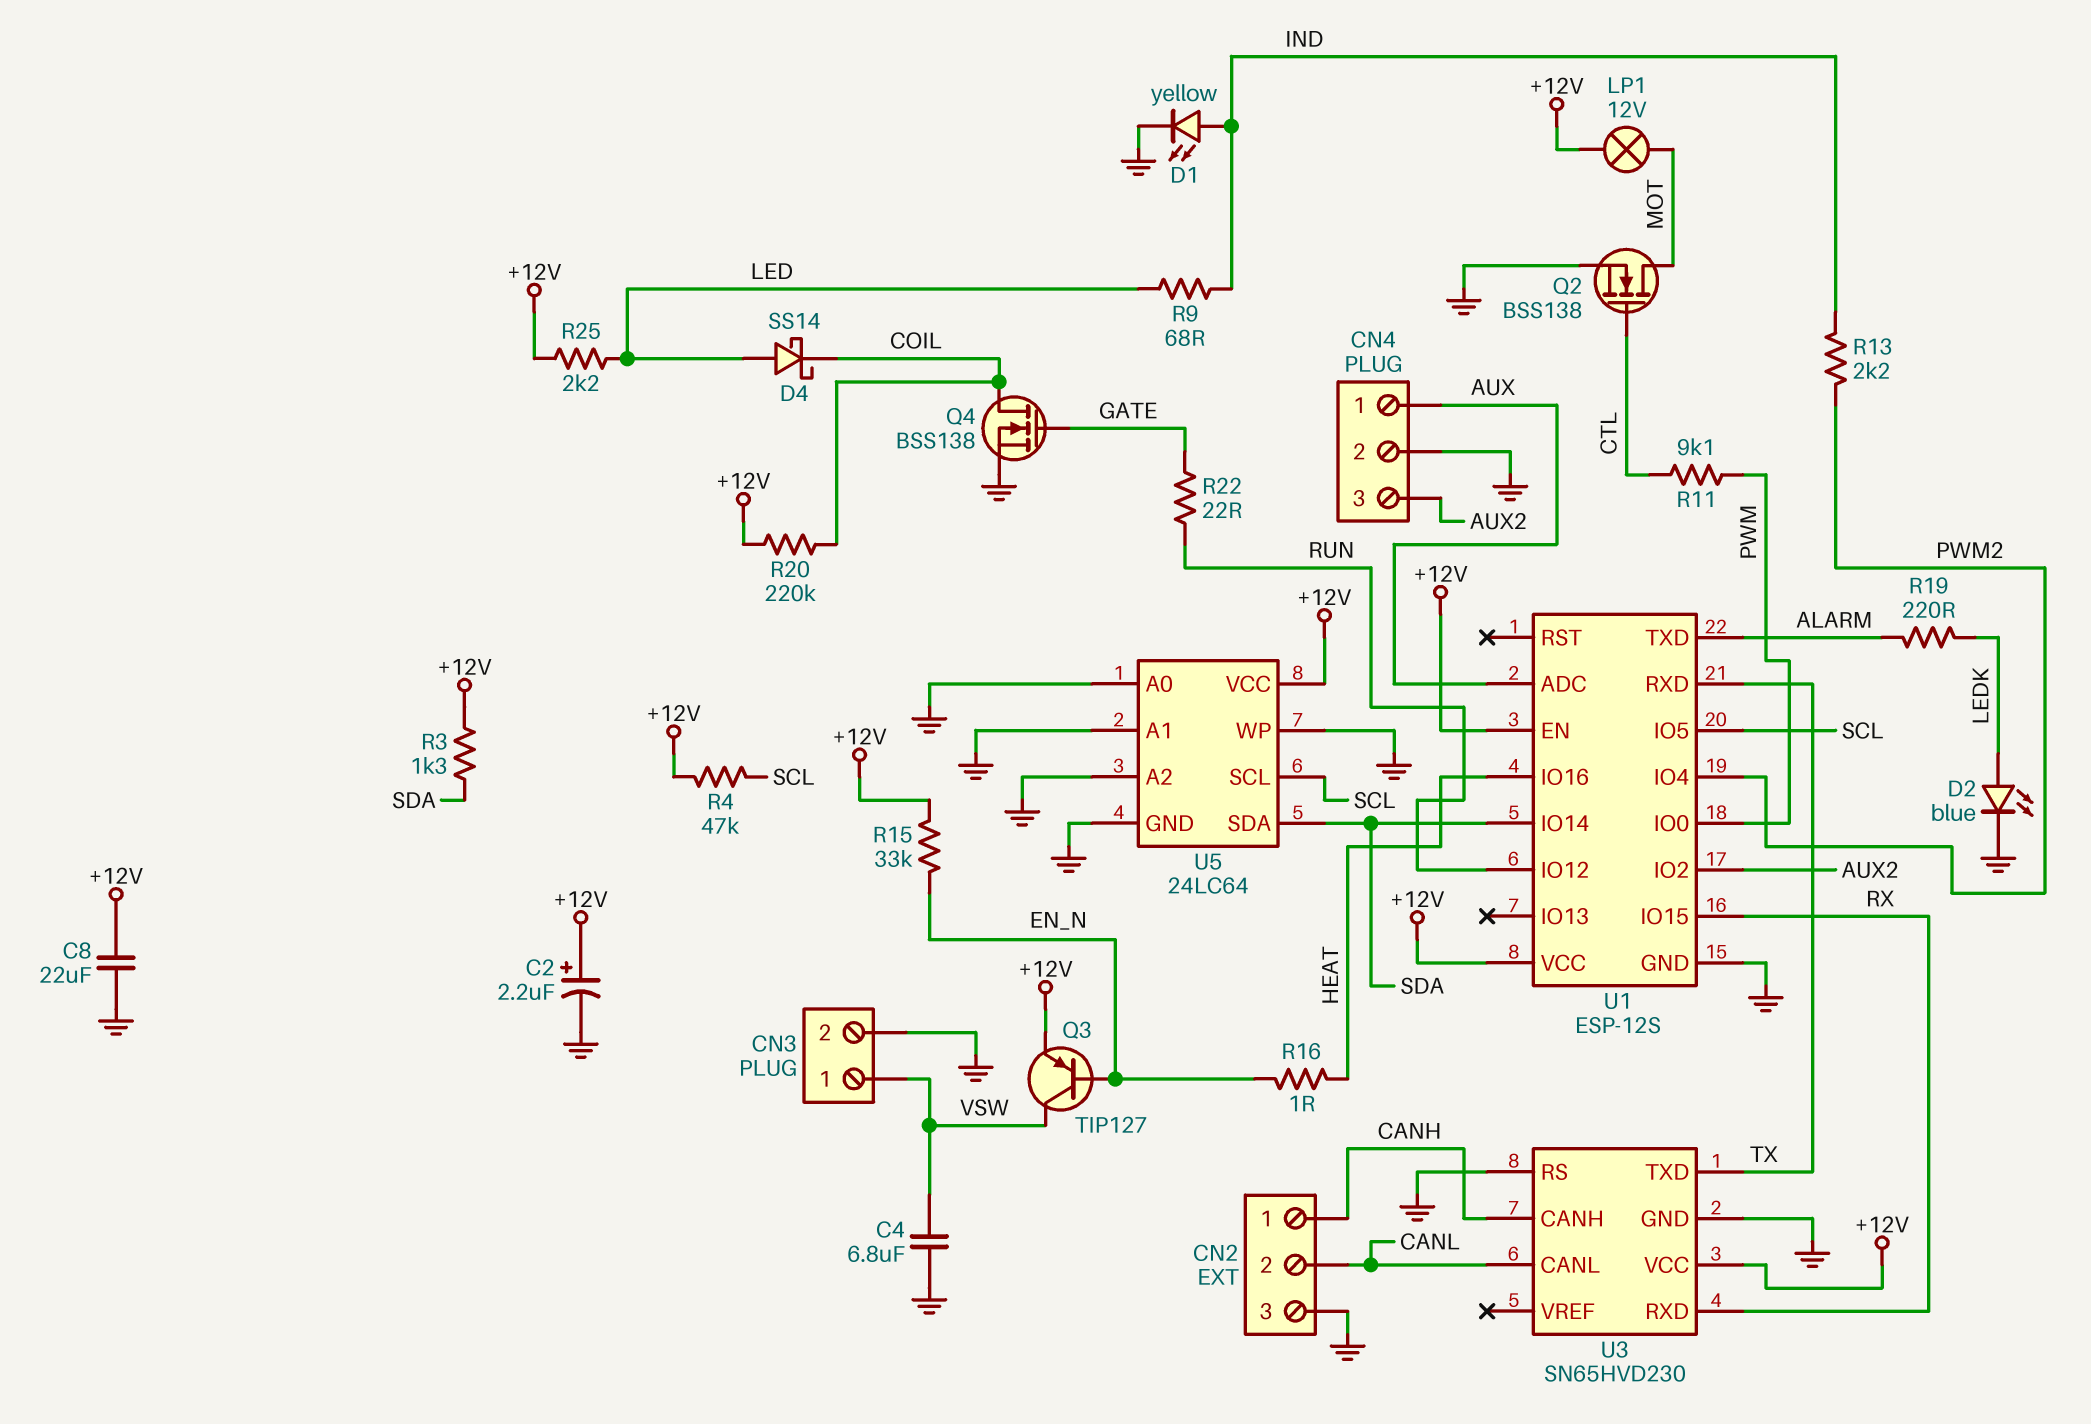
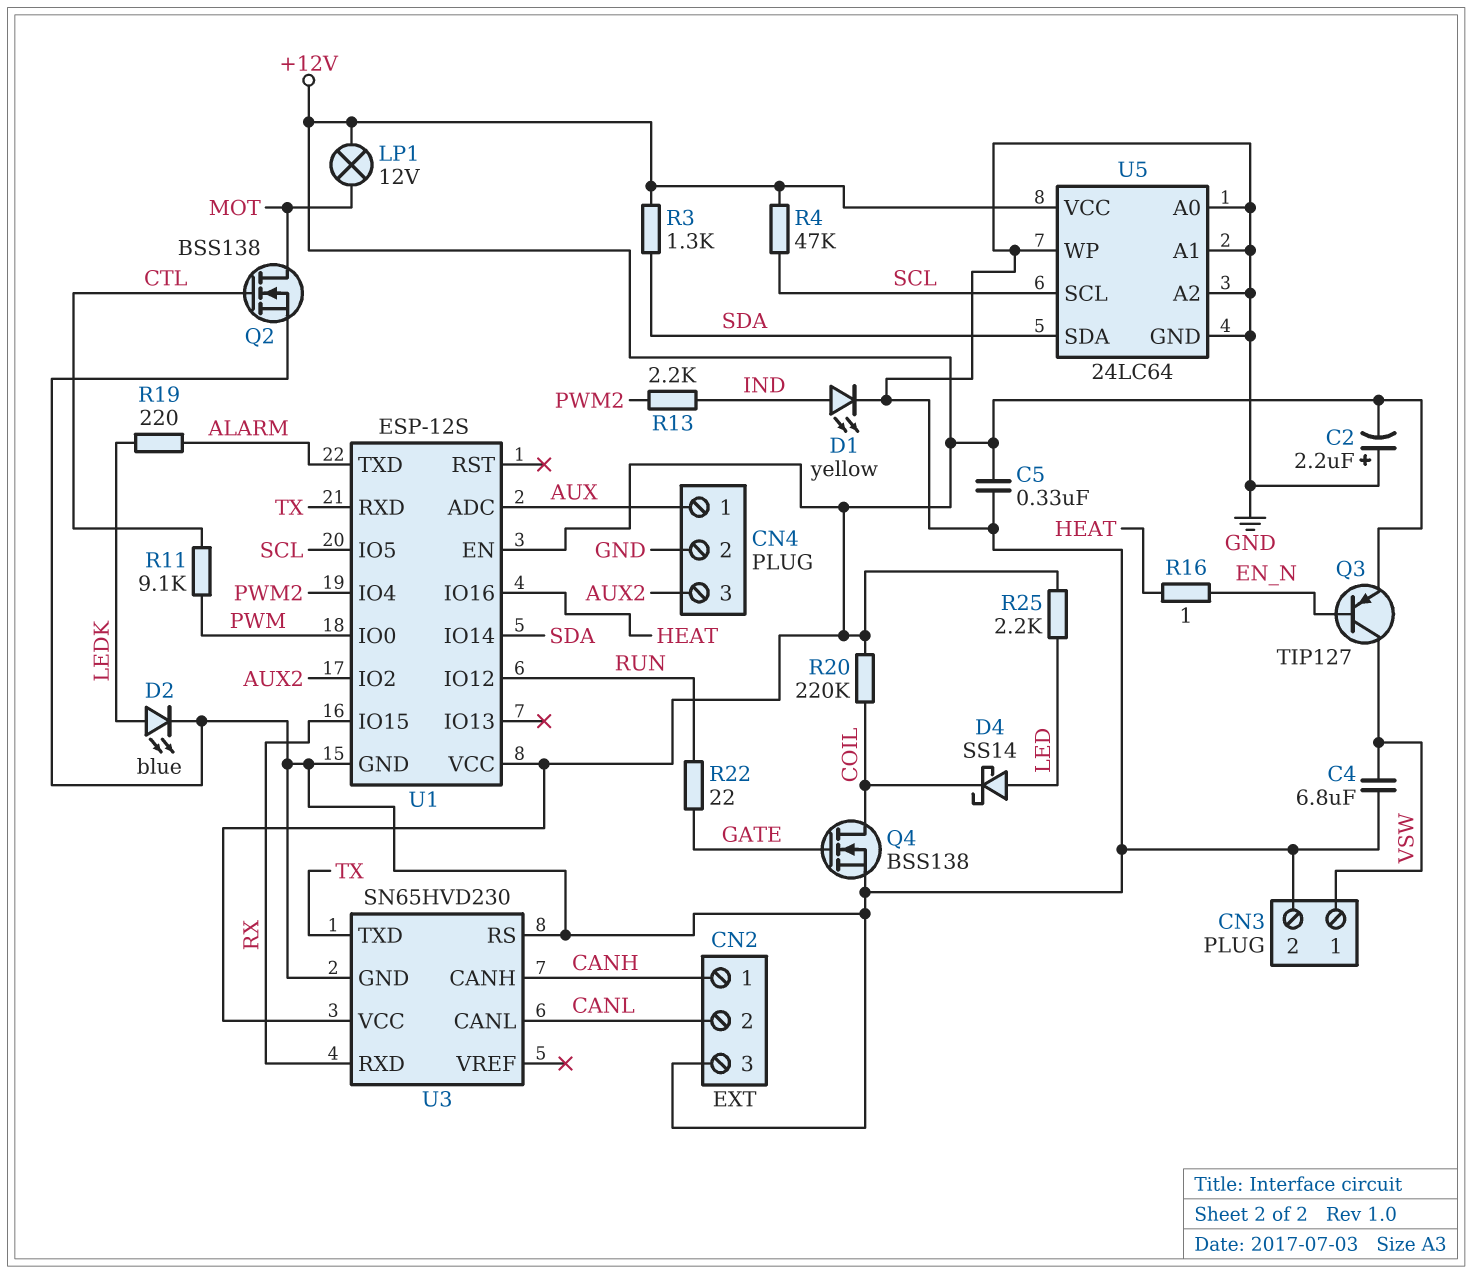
C2: 2.2uF (plus +12V, minus GND) -> 2.2uF (plus GND, minus +12V)
C5: none -> 330nF (+12V, GND)
C8: 22uF (+12V, GND) -> none
R9: 68 (IND, LED) -> none
R15: 33k (+12V, EN_N) -> none

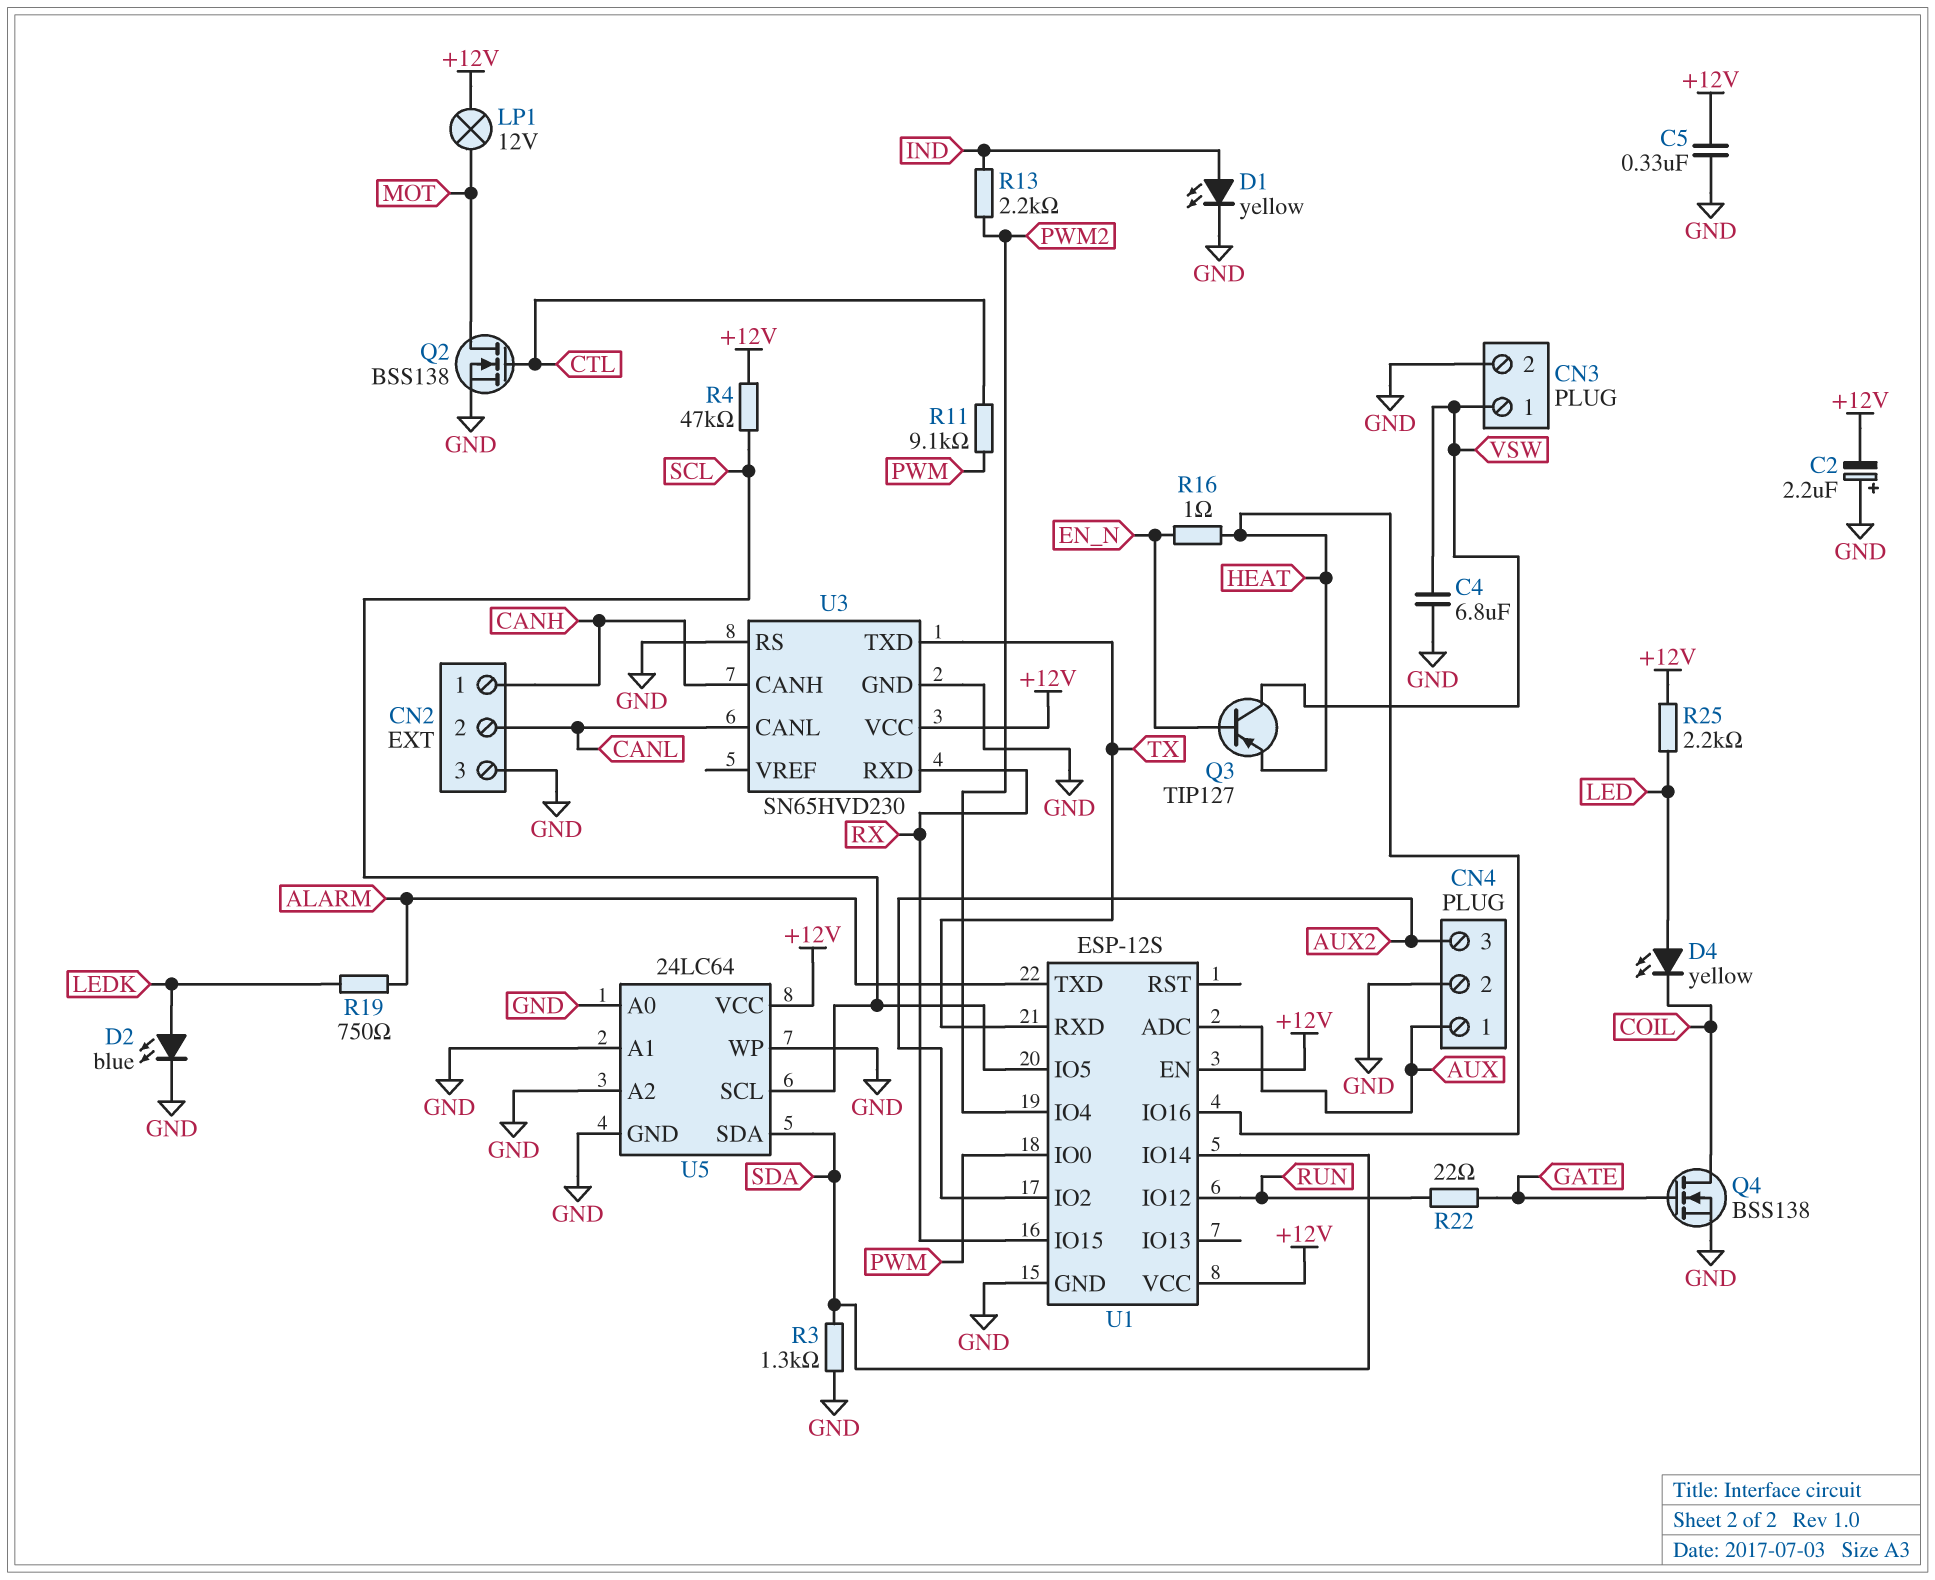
D4: schottky SS14 (A LED, K COIL) -> LED yellow (A LED, K COIL)
Q3: PNP TIP127 (B EN_N, C VSW, E +12V) -> PNP TIP127 (B EN_N, C VSW, E HEAT)
R3: 1.3k (+12V, SDA) -> 1.3k (GND, SDA)
R19: 220 (ALARM, LEDK) -> 750 (ALARM, LEDK)
R20: 220k (+12V, COIL) -> none

